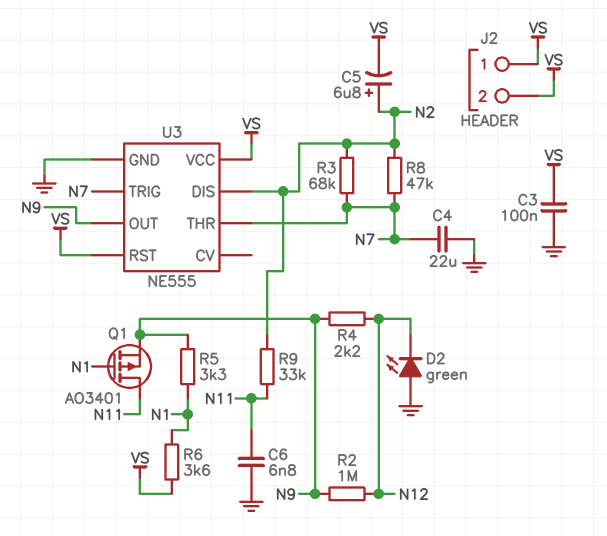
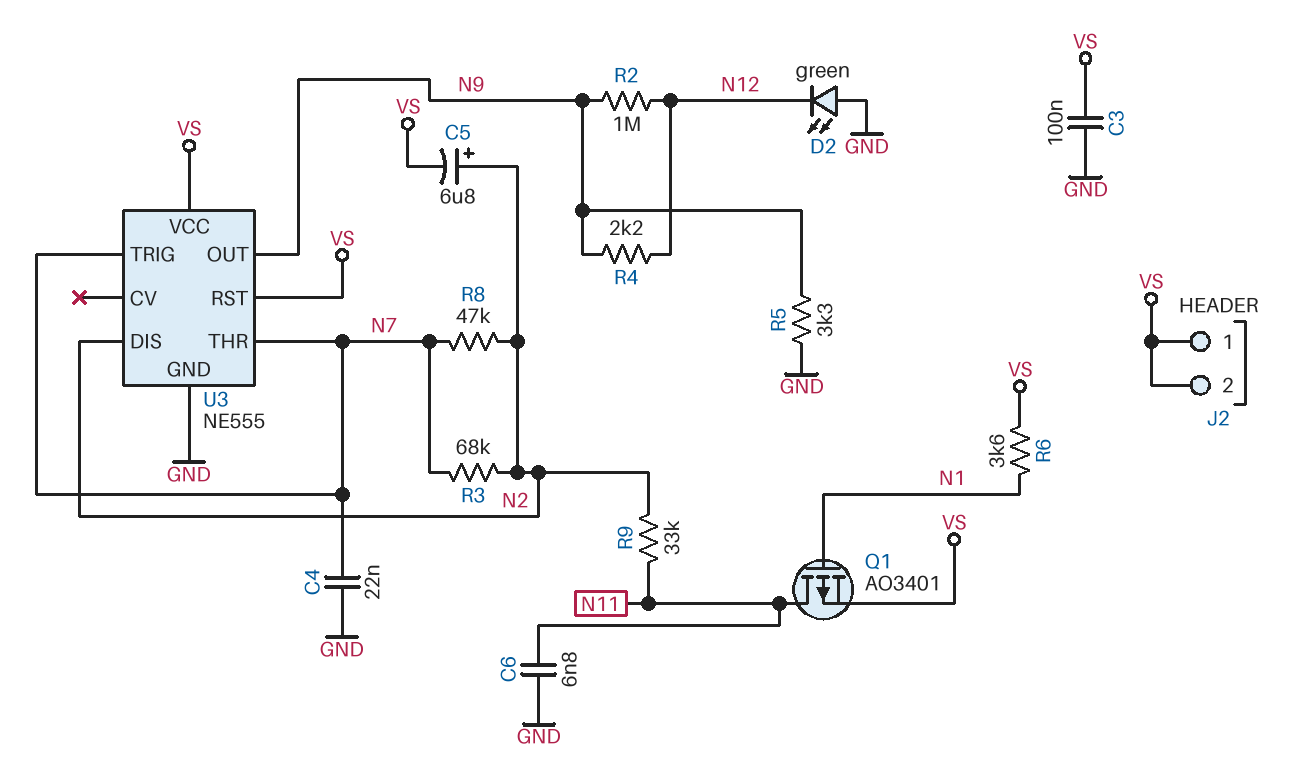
C4: 22uF (GND, N7) -> 22nF (GND, N7)
Q1: PMOS AO3401 (G N1, D N11, S N9) -> PMOS AO3401 (G N1, D N11, S VS)
R5: 3.3k (N1, N9) -> 3.3k (GND, N9)

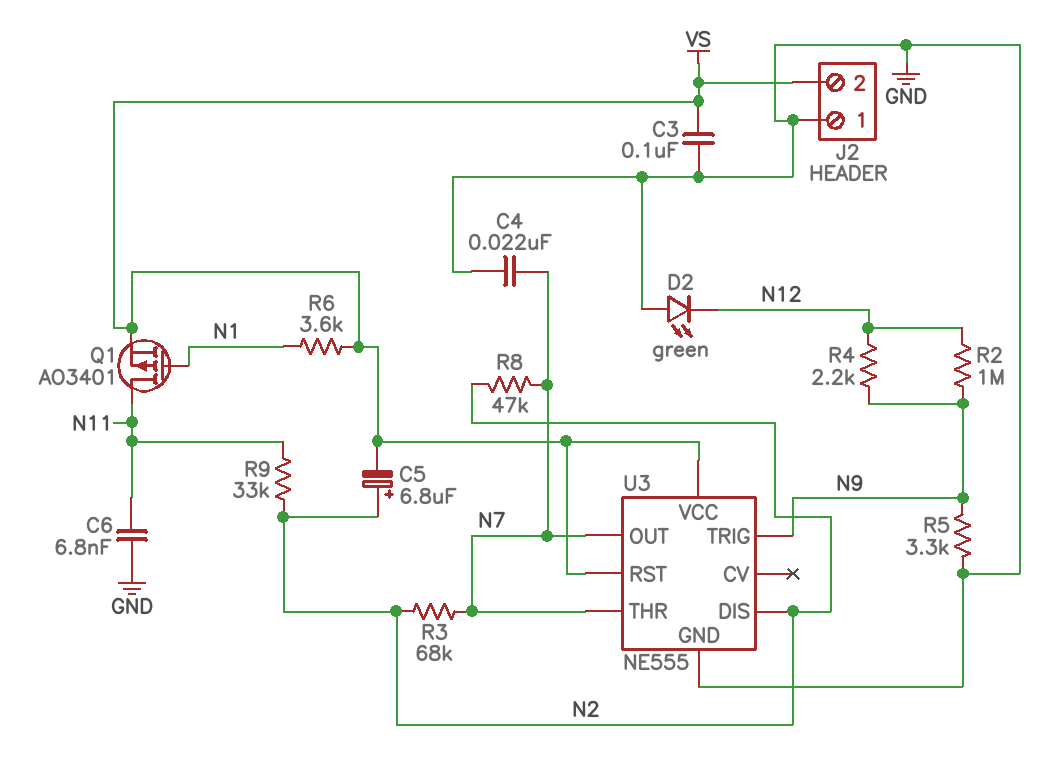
J2 pin 1: VS -> GND
U3 pin OUT: N9 -> N7
U3 pin TRIG: N7 -> N9

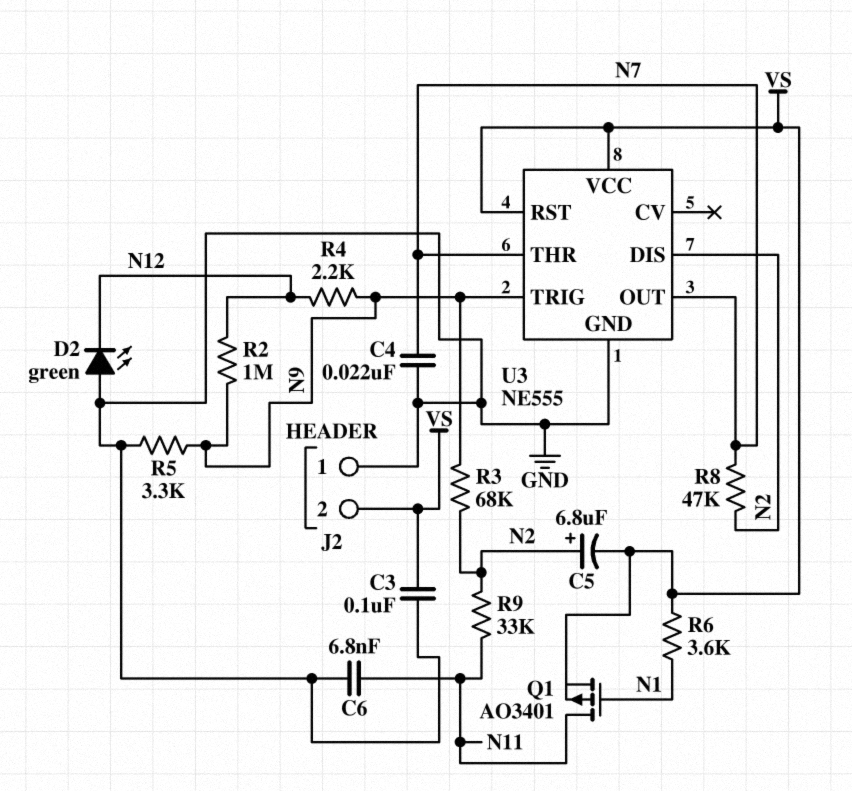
R3: 68k (N2, N7) -> 68k (N2, N9)

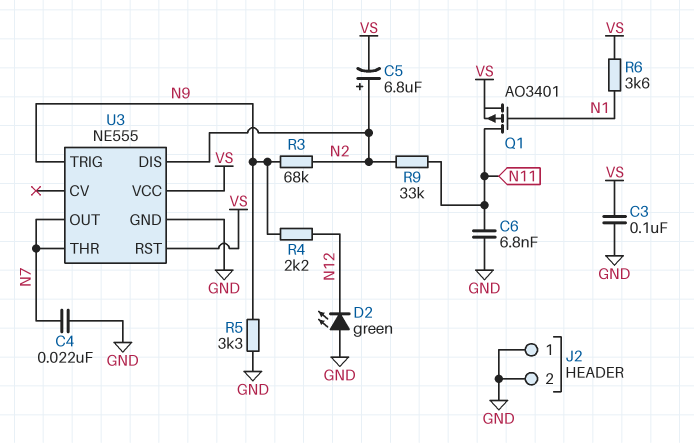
J2 pin 2: VS -> GND
R2: 1M (N9, N12) -> none
R8: 47k (N2, N7) -> none

